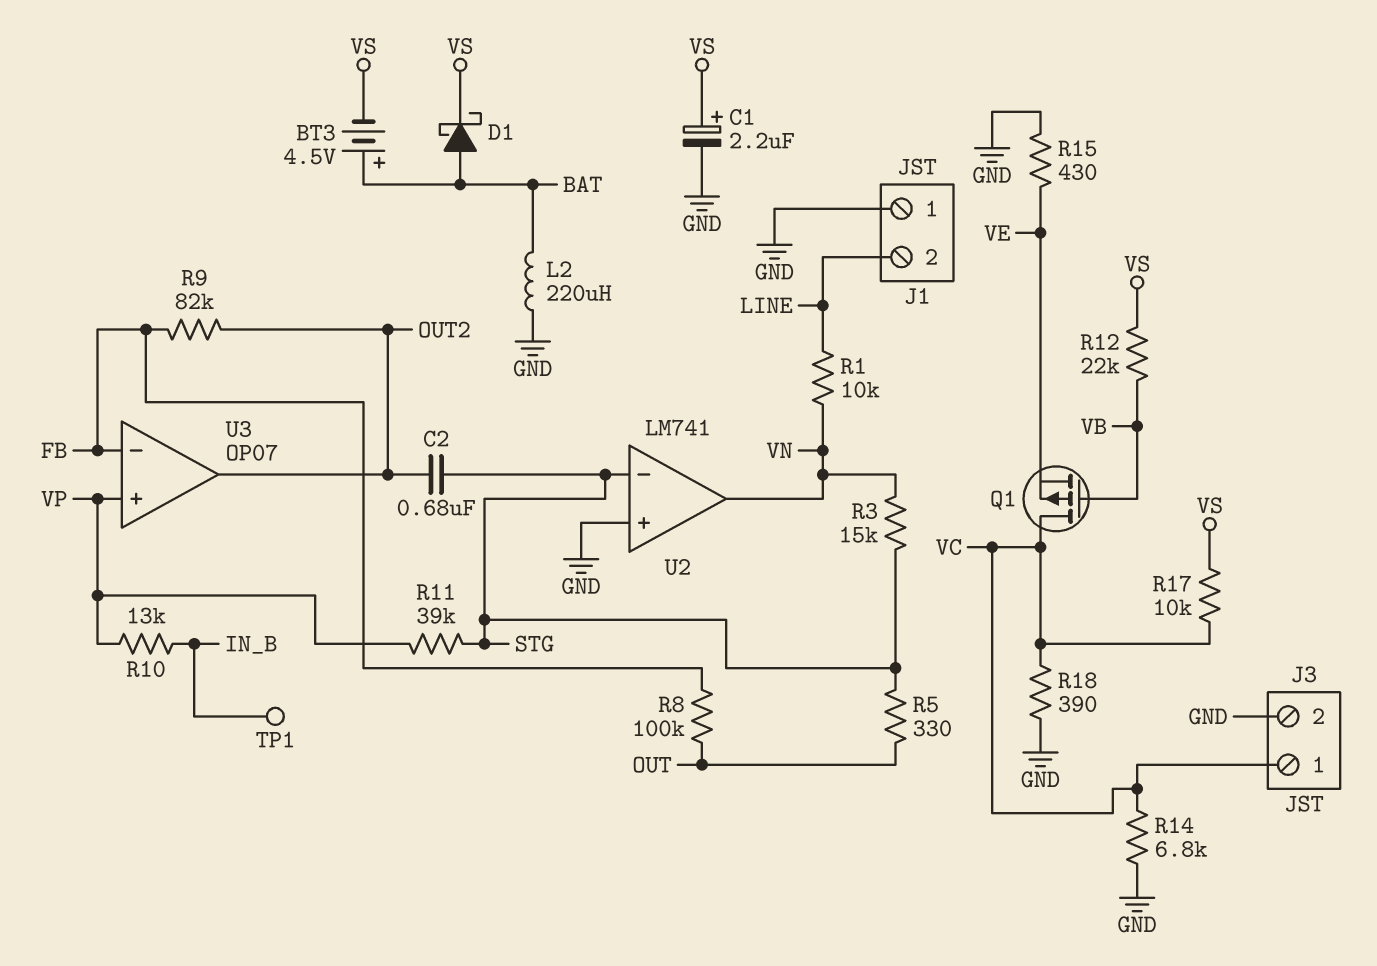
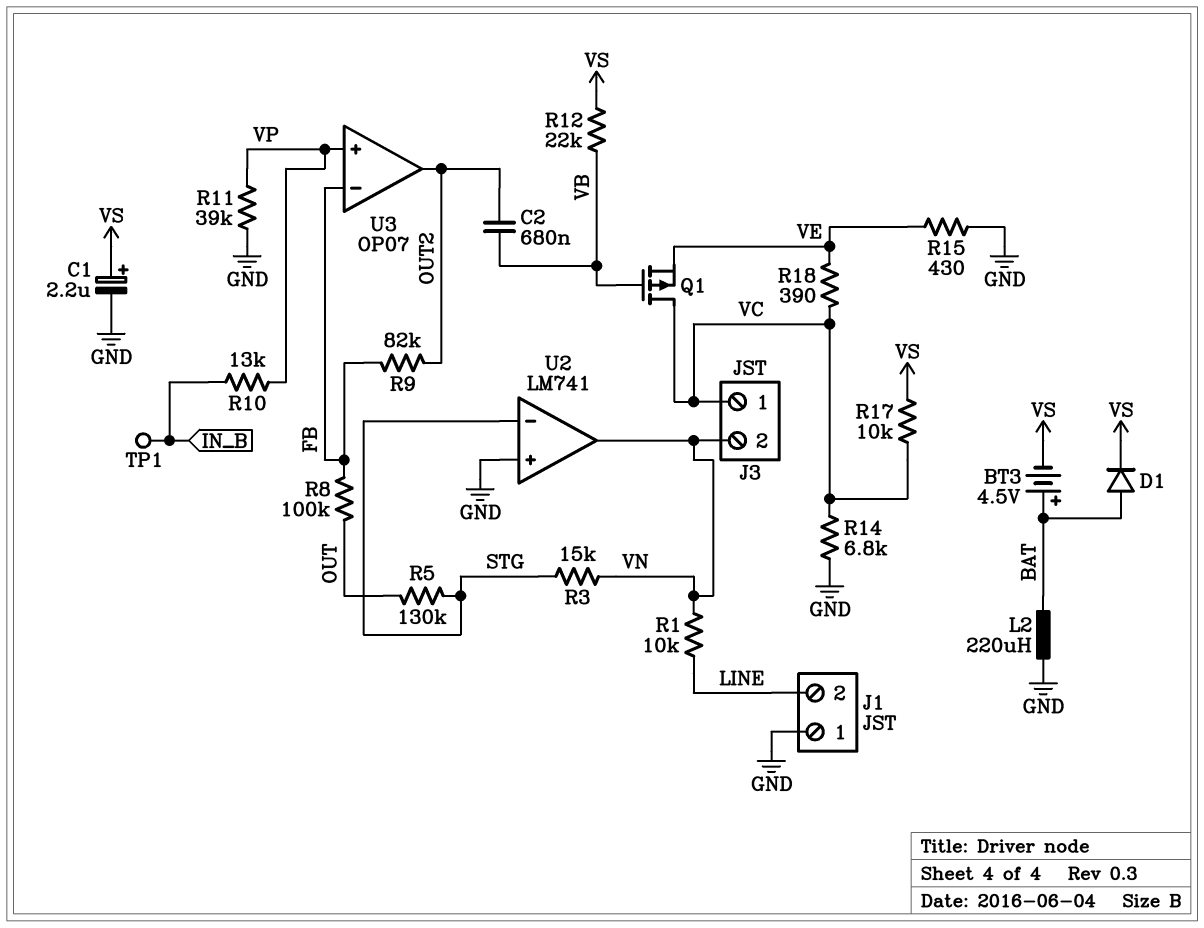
C2: 680nF (OUT2, STG) -> 680nF (OUT2, VB)
D1: schottky (A BAT, K VS) -> diode (A BAT, K VS)
J3 pin 2: GND -> VN
R5: 330 (OUT, STG) -> 130k (OUT, STG)
R11: 39k (STG, VP) -> 39k (GND, VP)
R18: 390 (GND, VC) -> 390 (VC, VE)

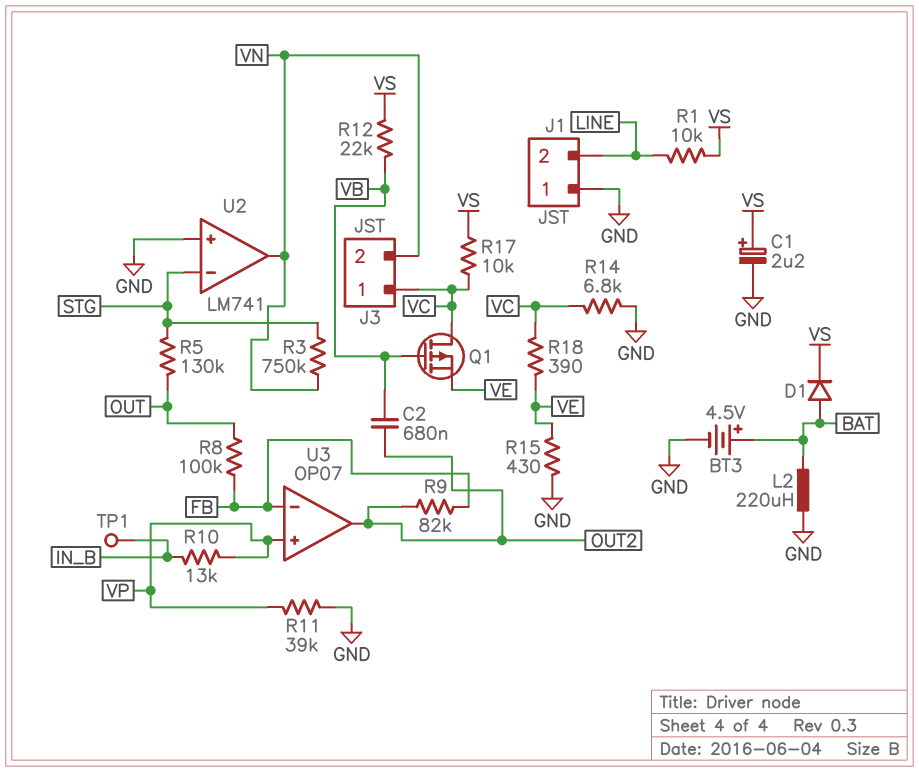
BT3: 4.5V (plus BAT, minus VS) -> 4.5V (plus BAT, minus GND)
R1: 10k (LINE, VN) -> 10k (LINE, VS)
R3: 15k (STG, VN) -> 750k (STG, VN)

